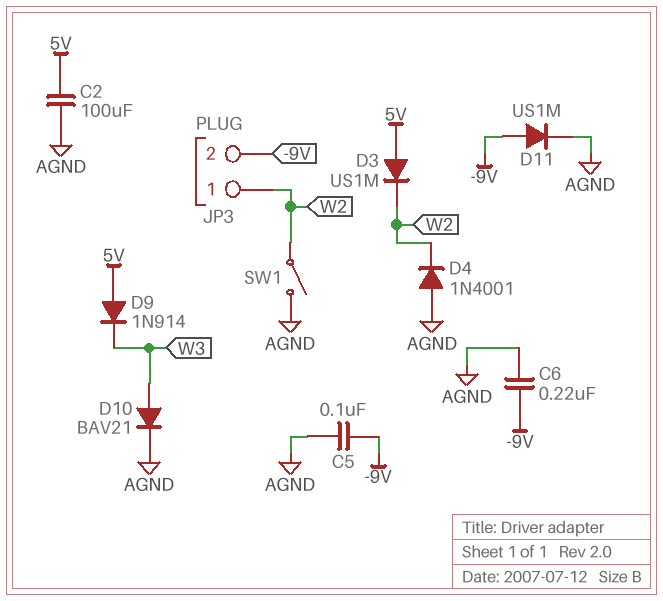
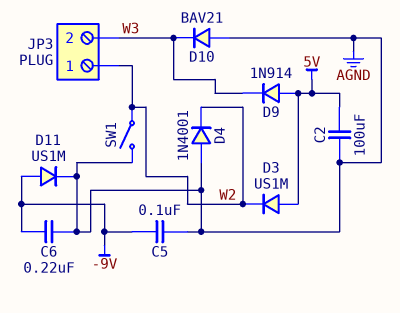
D10: diode BAV21 (A W3, K AGND) -> diode BAV21 (A AGND, K W3)
JP3 pin 2: -9V -> W3

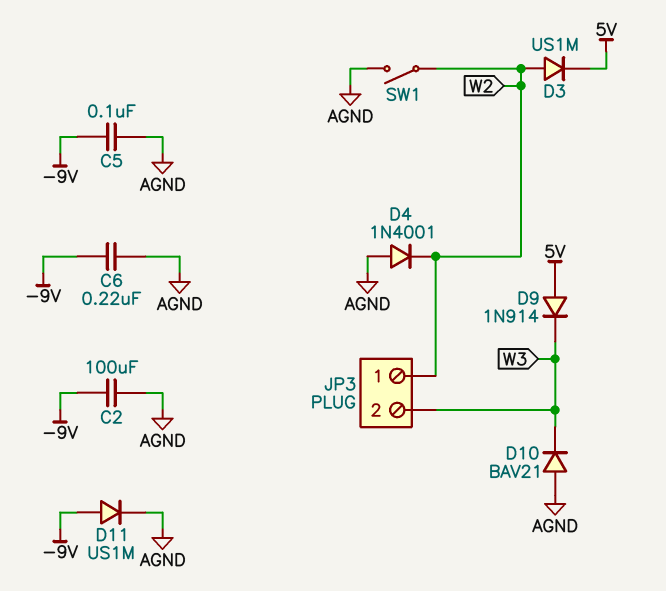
C2: 100uF (5V, AGND) -> 100uF (-9V, AGND)
D3: diode US1M (A 5V, K W2) -> diode US1M (A W2, K 5V)

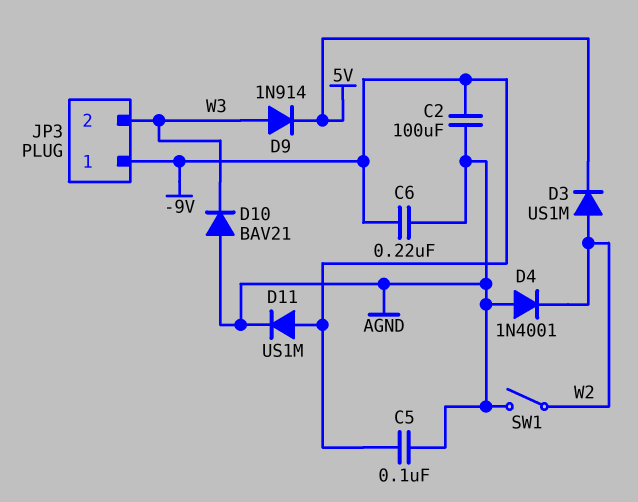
D9: diode 1N914 (A 5V, K W3) -> diode 1N914 (A W3, K 5V)
JP3 pin 1: W2 -> -9V

